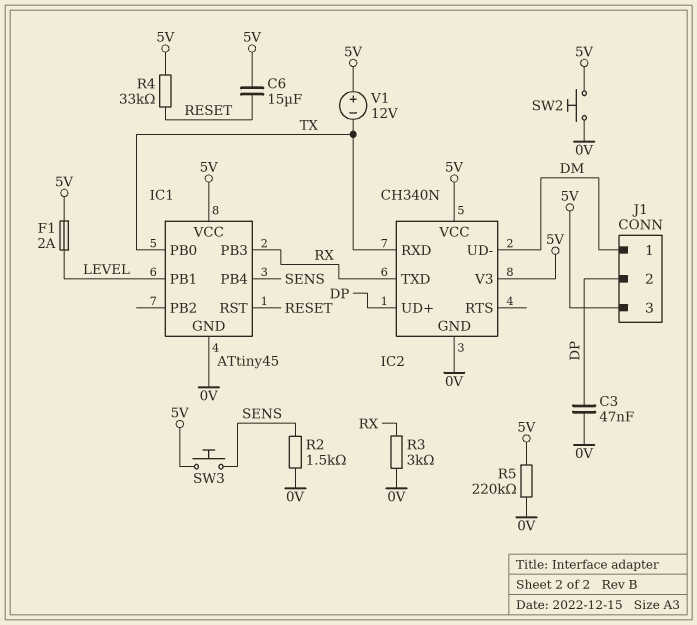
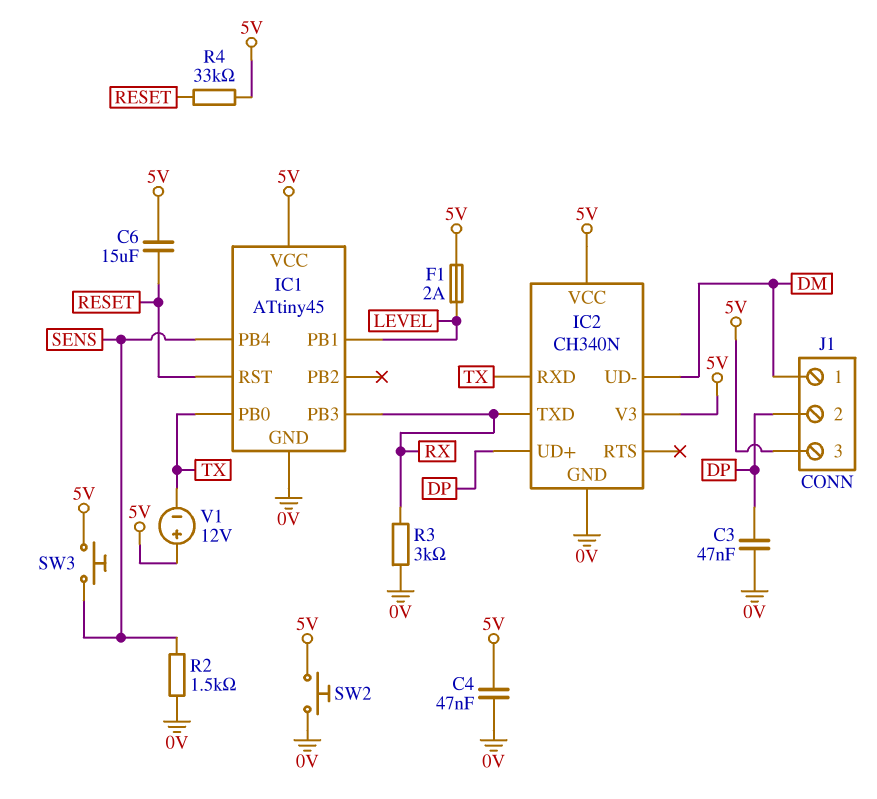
C4: none -> 47nF (0V, 5V)
R5: 220k (0V, 5V) -> none

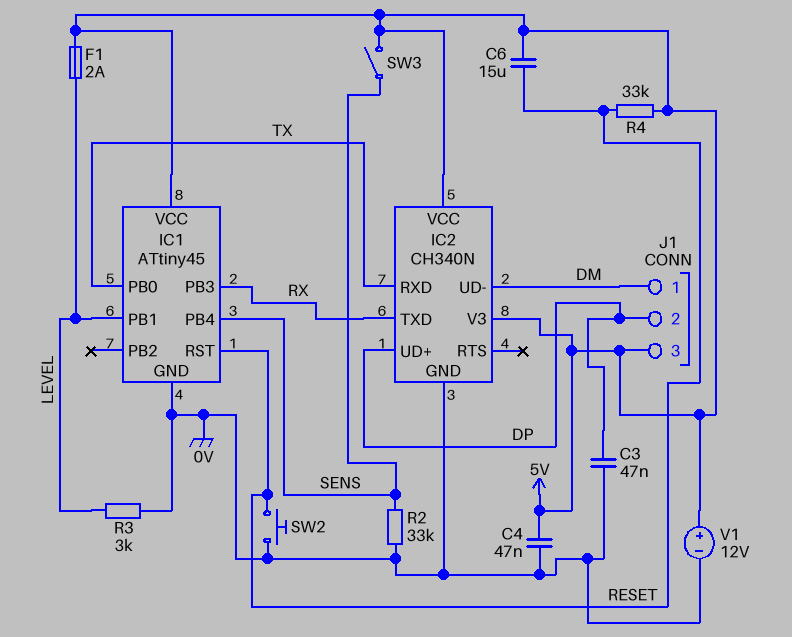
R2: 1.5k (0V, SENS) -> 33k (0V, SENS)
R3: 3k (0V, RX) -> 3k (0V, LEVEL)
SW2: button (0V, 5V) -> button (0V, RESET)
SW3: button (5V, SENS) -> switch (5V, SENS)
V1: 12V (plus 5V, minus TX) -> 12V (plus 5V, minus 0V)

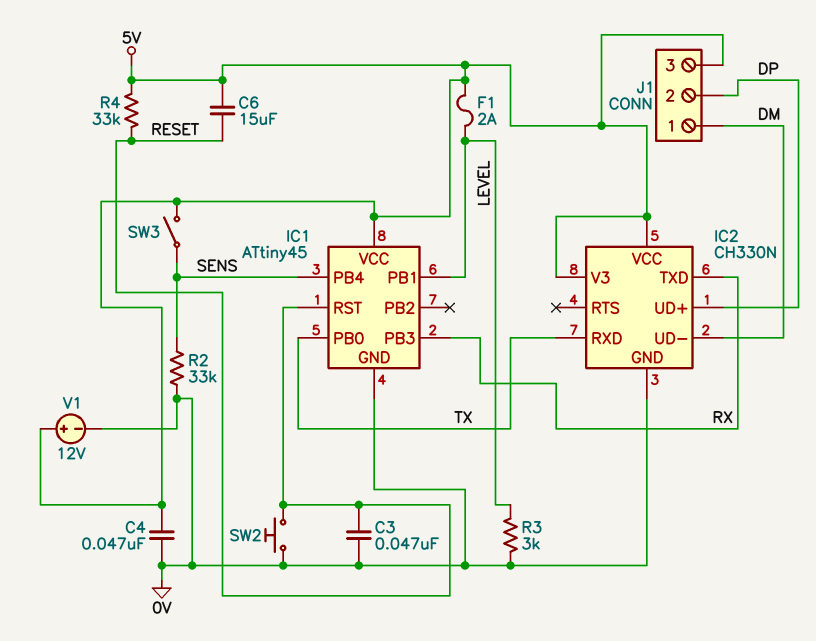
C3: 47nF (0V, DP) -> 47nF (0V, RESET)
IC2: CH340N -> CH330N

